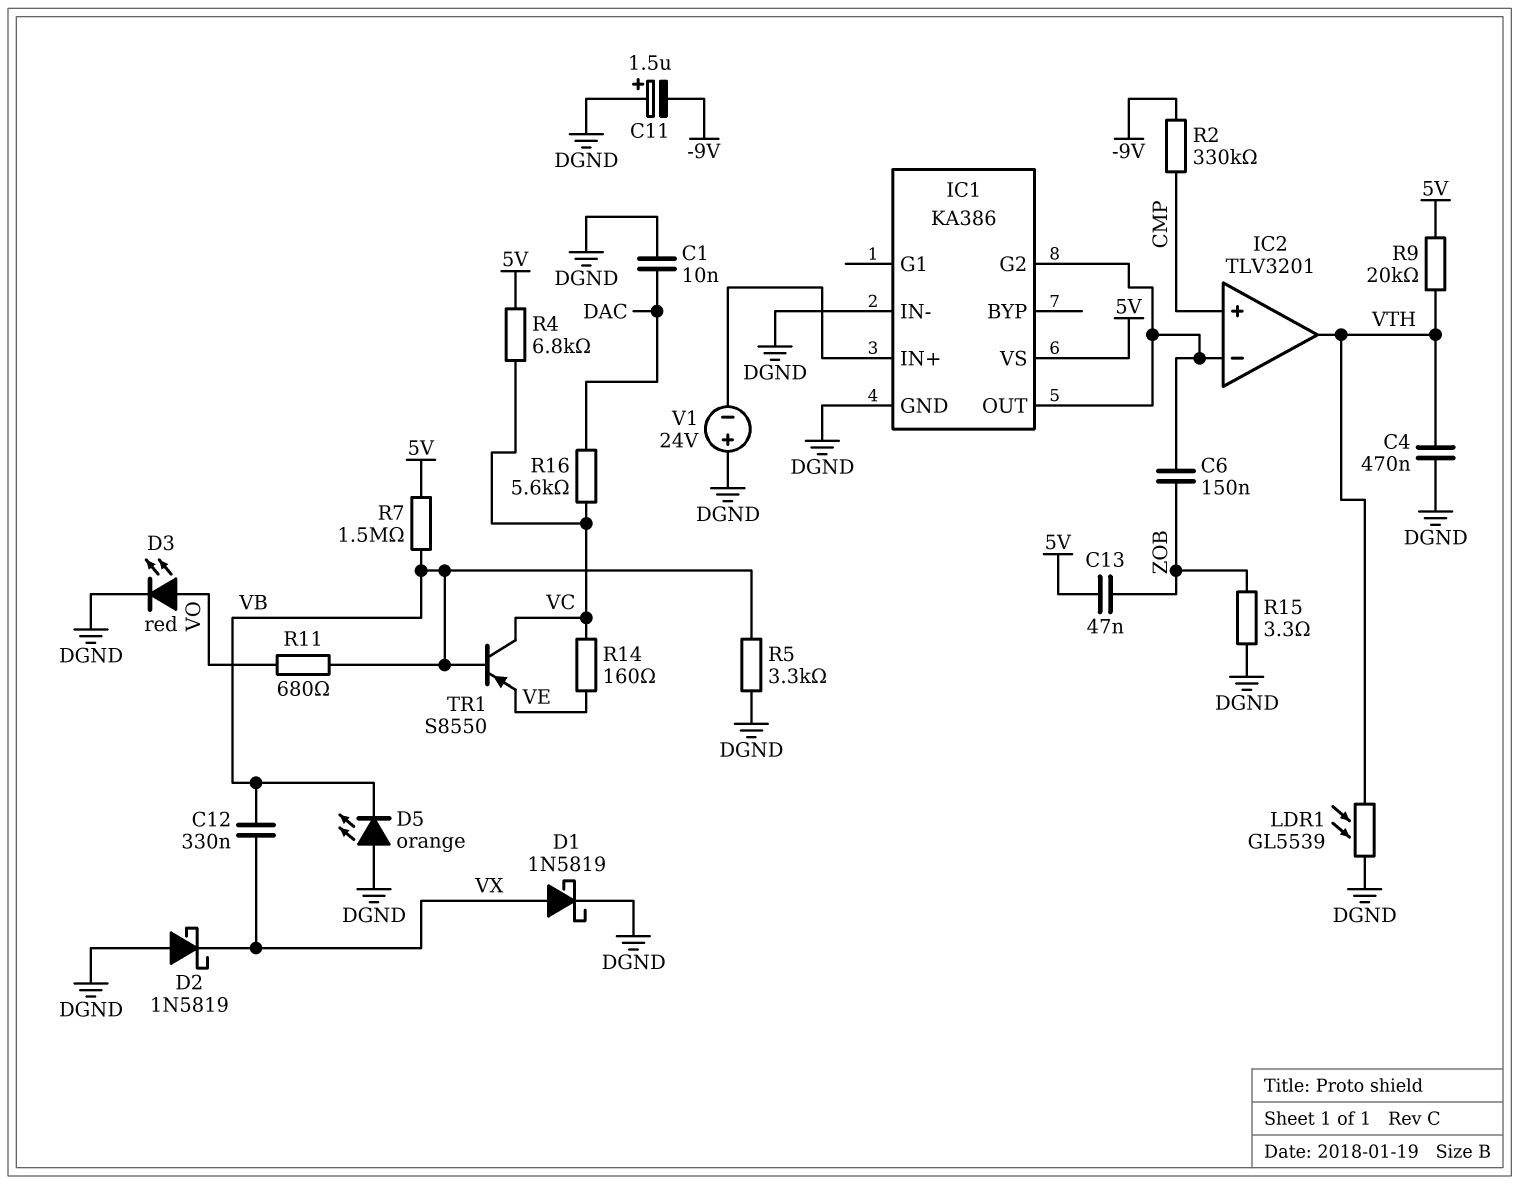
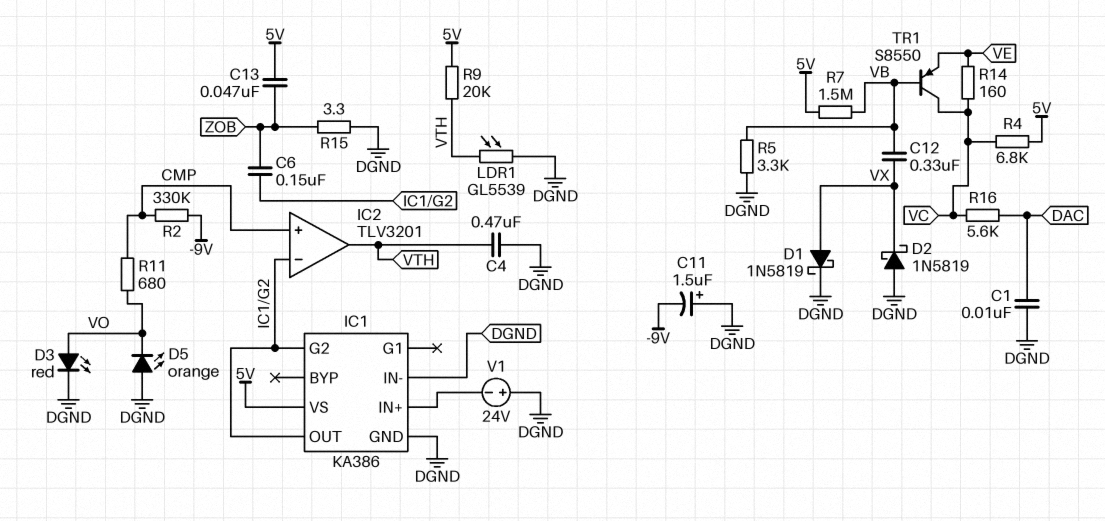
D5: LED orange (A DGND, K VB) -> LED orange (A DGND, K VO)
R11: 680 (VB, VO) -> 680 (CMP, VO)

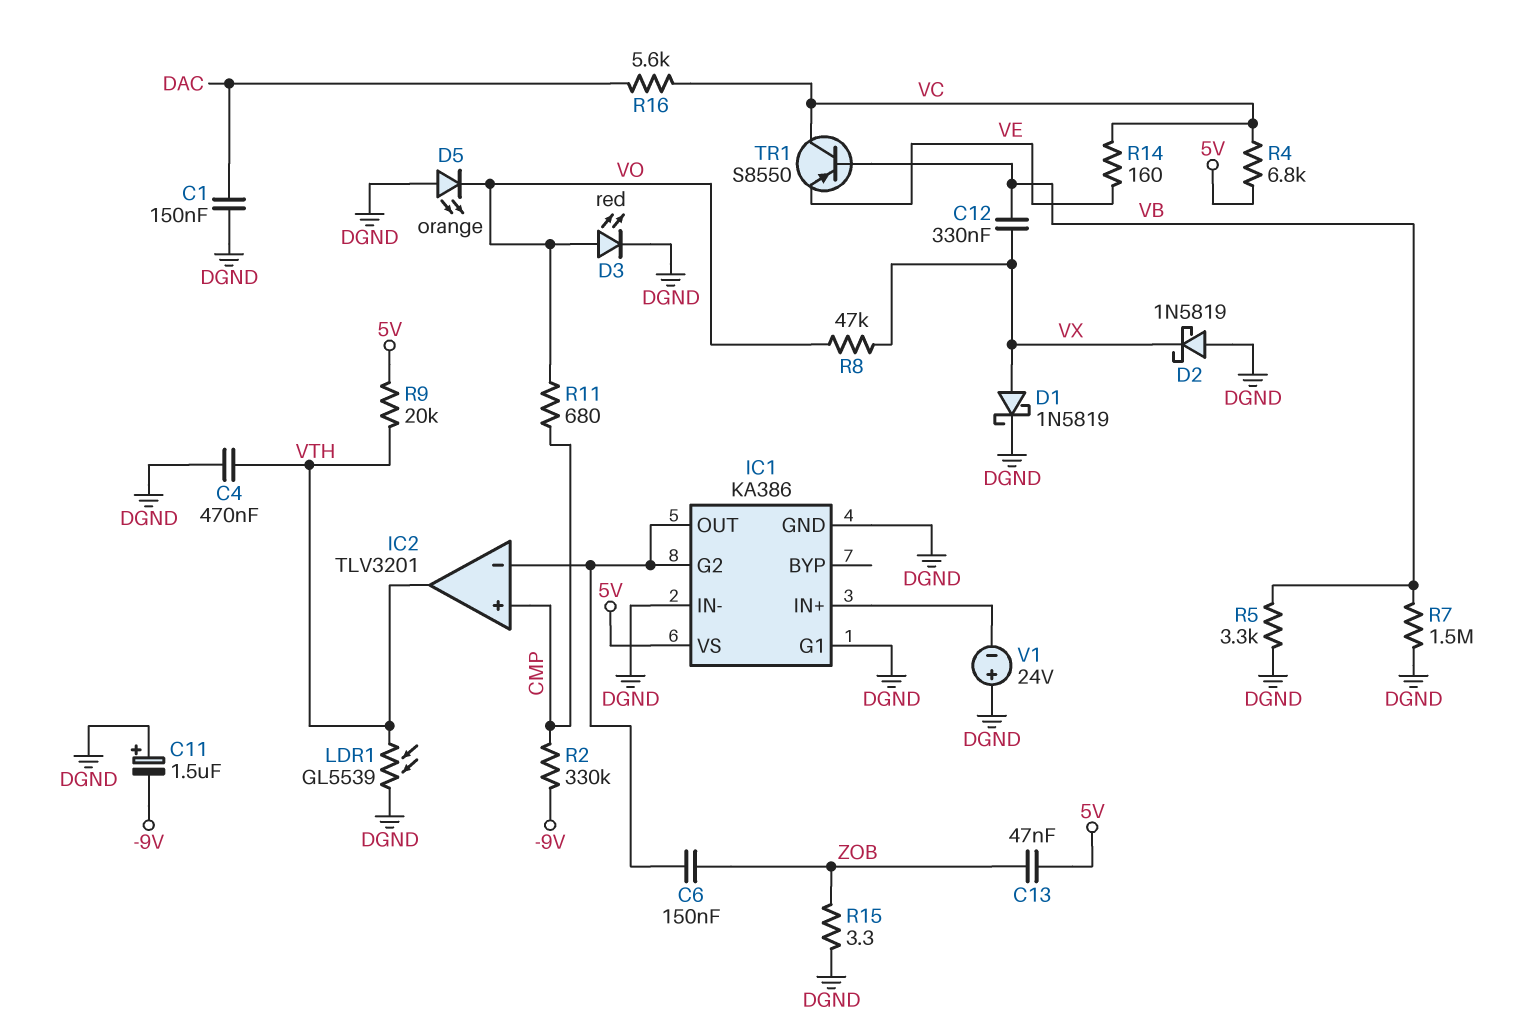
C1: 10nF (DAC, DGND) -> 150nF (DAC, DGND)
IC1 pin G1: none -> DGND
R7: 1.5M (5V, VB) -> 1.5M (DGND, VB)
R8: none -> 47k (VO, VX)

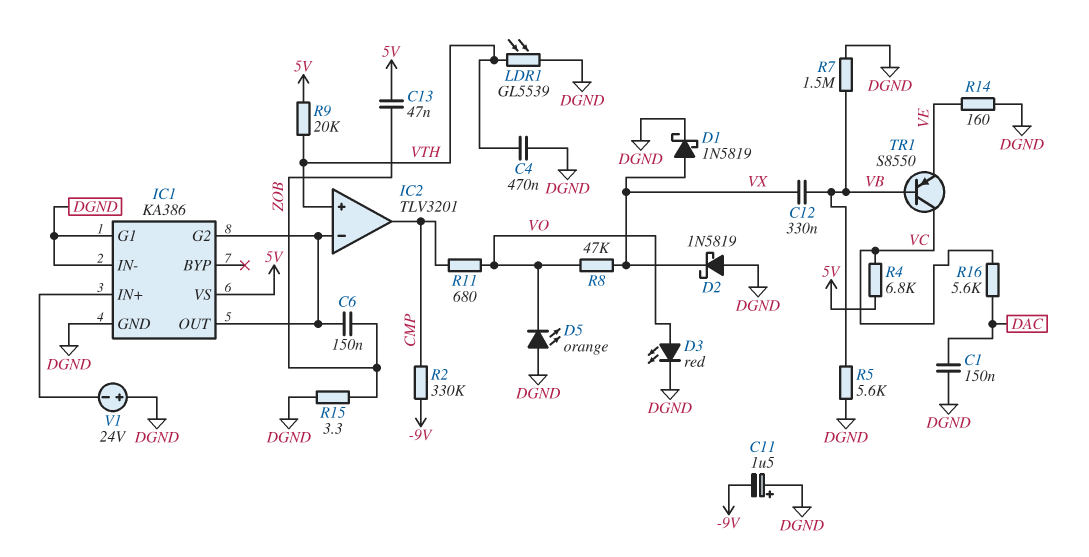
IC2 pin in+: CMP -> VTH
IC2 pin out: VTH -> CMP
R5: 3.3k (DGND, VB) -> 5.6k (DGND, VB)
R14: 160 (VC, VE) -> 160 (DGND, VE)

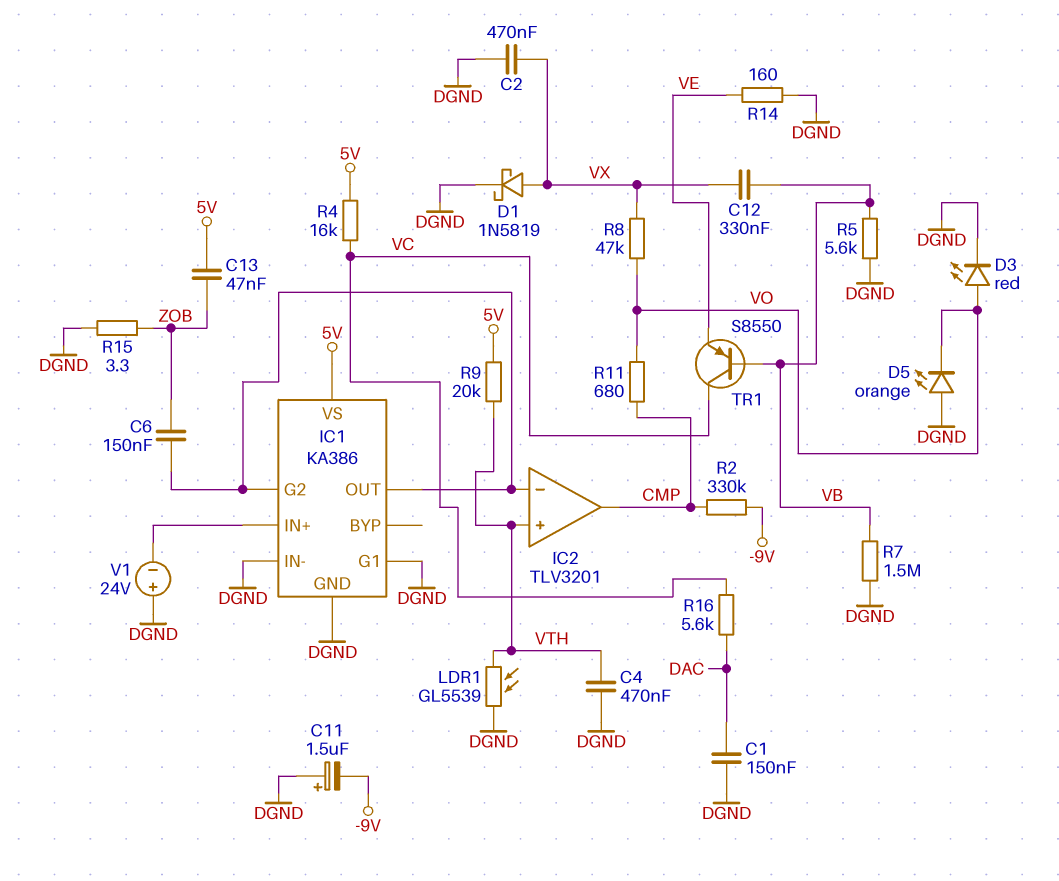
C2: none -> 470nF (DGND, VX)
D2: schottky 1N5819 (A DGND, K VX) -> none
R4: 6.8k (5V, VC) -> 16k (5V, VC)

